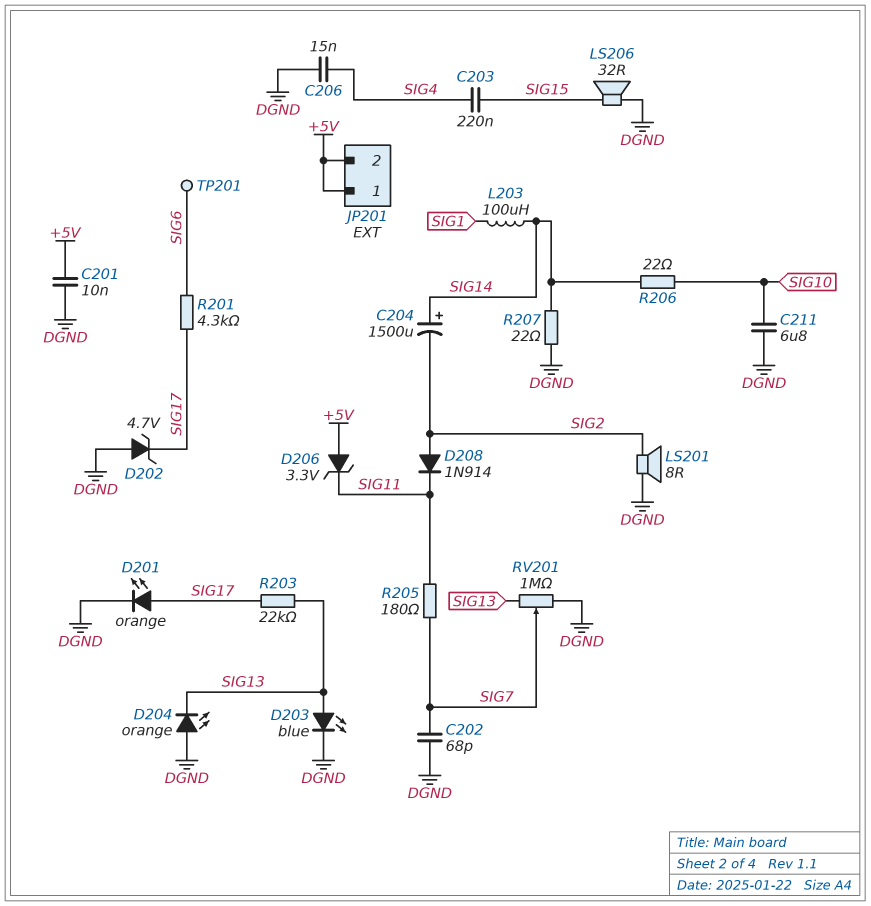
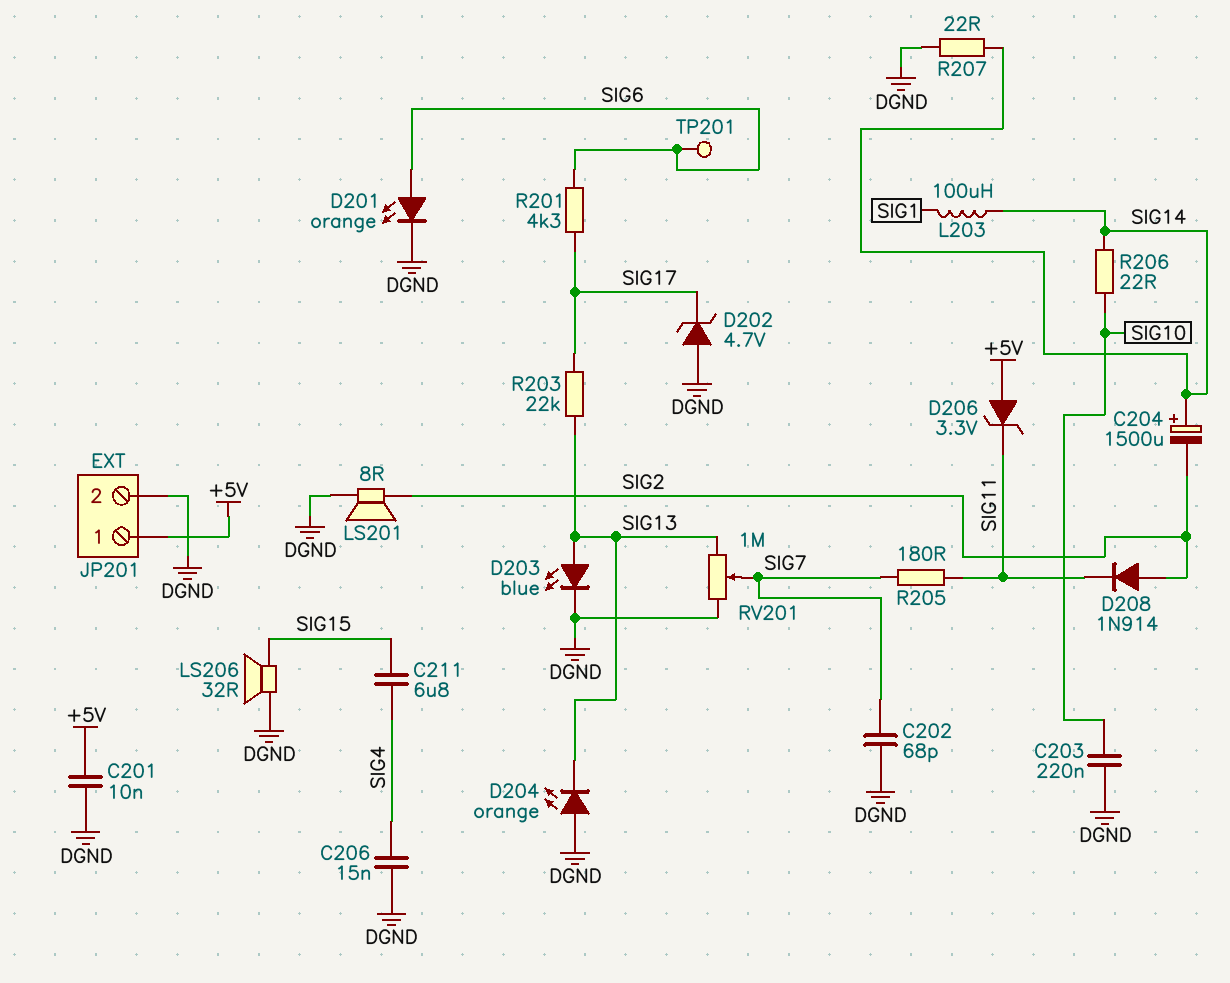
C203: 220nF (SIG4, SIG15) -> 220nF (DGND, SIG10)
C211: 6.8uF (DGND, SIG10) -> 6.8uF (SIG4, SIG15)
D201: LED orange (A SIG17, K DGND) -> LED orange (A SIG6, K DGND)
JP201 pin 2: +5V -> DGND

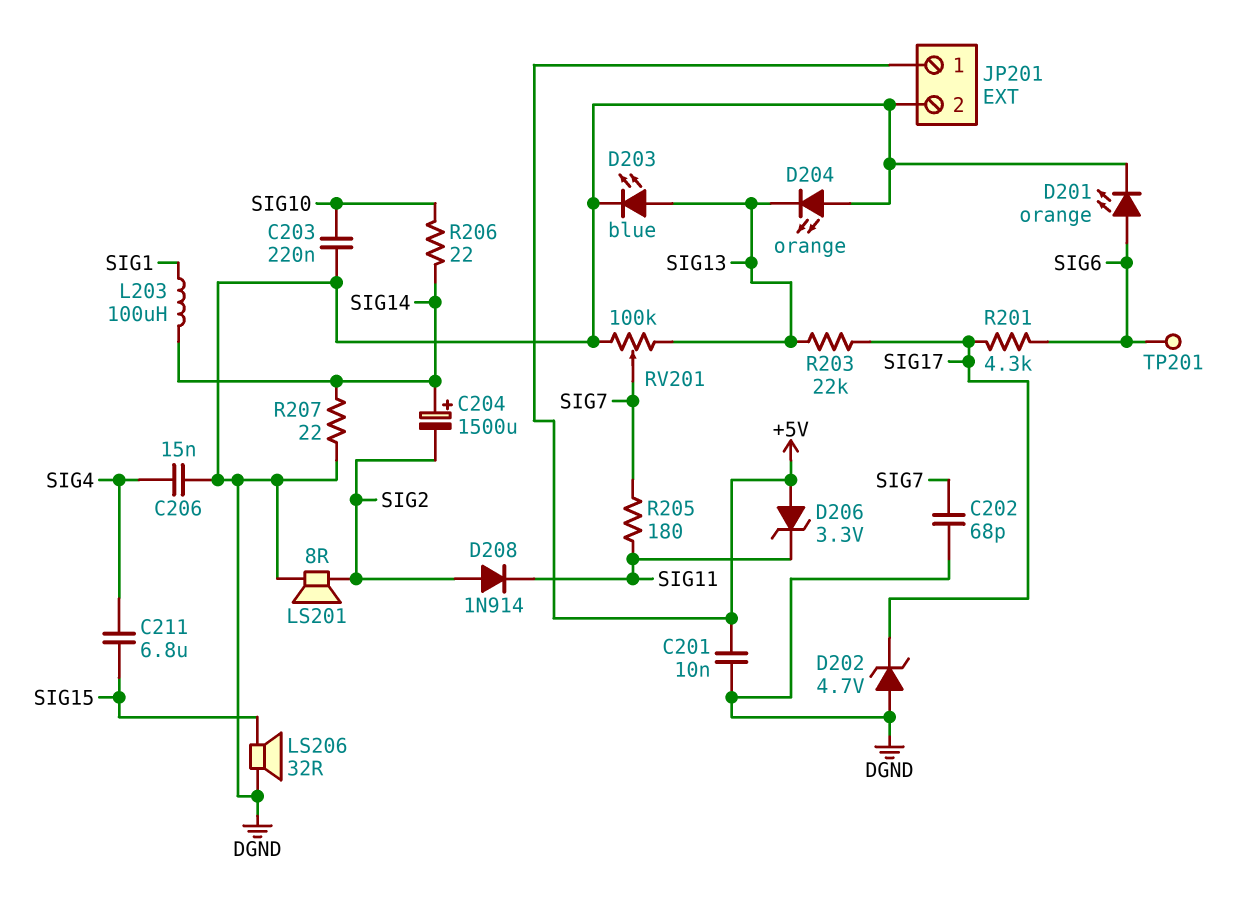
RV201: 1M (DGND, SIG13, wiper SIG7) -> 100k (DGND, SIG13, wiper SIG7)

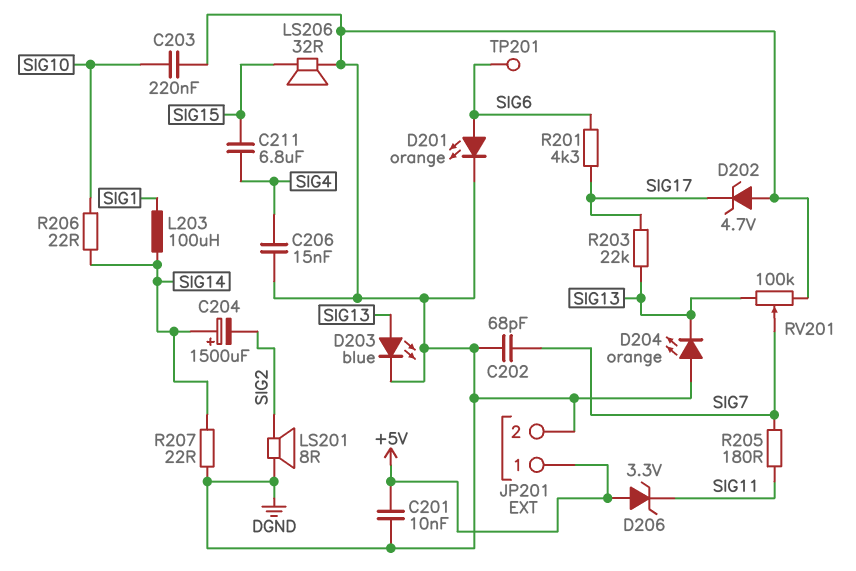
D208: diode 1N914 (A SIG2, K SIG11) -> none

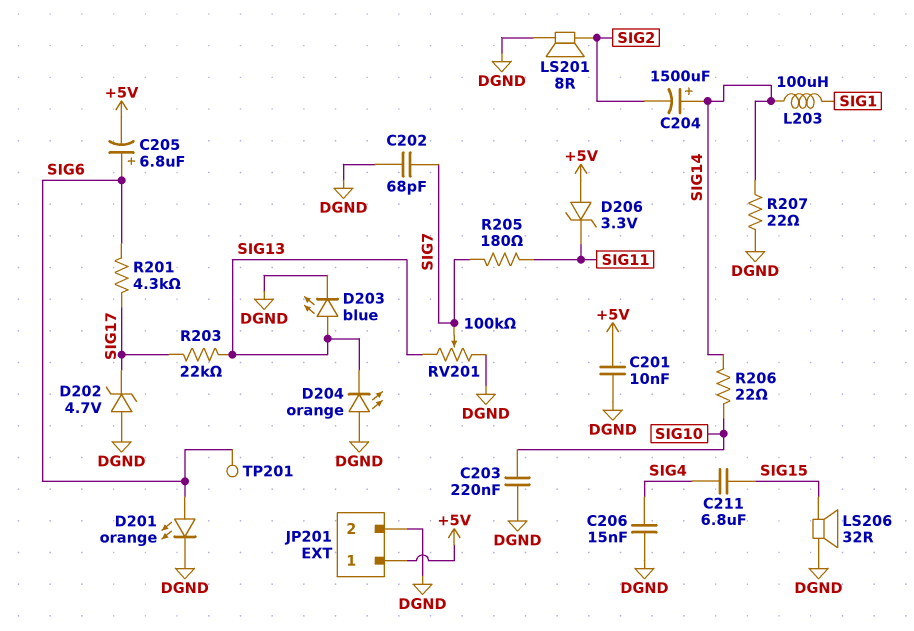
C205: none -> 6.8uF (plus SIG6, minus +5V)

